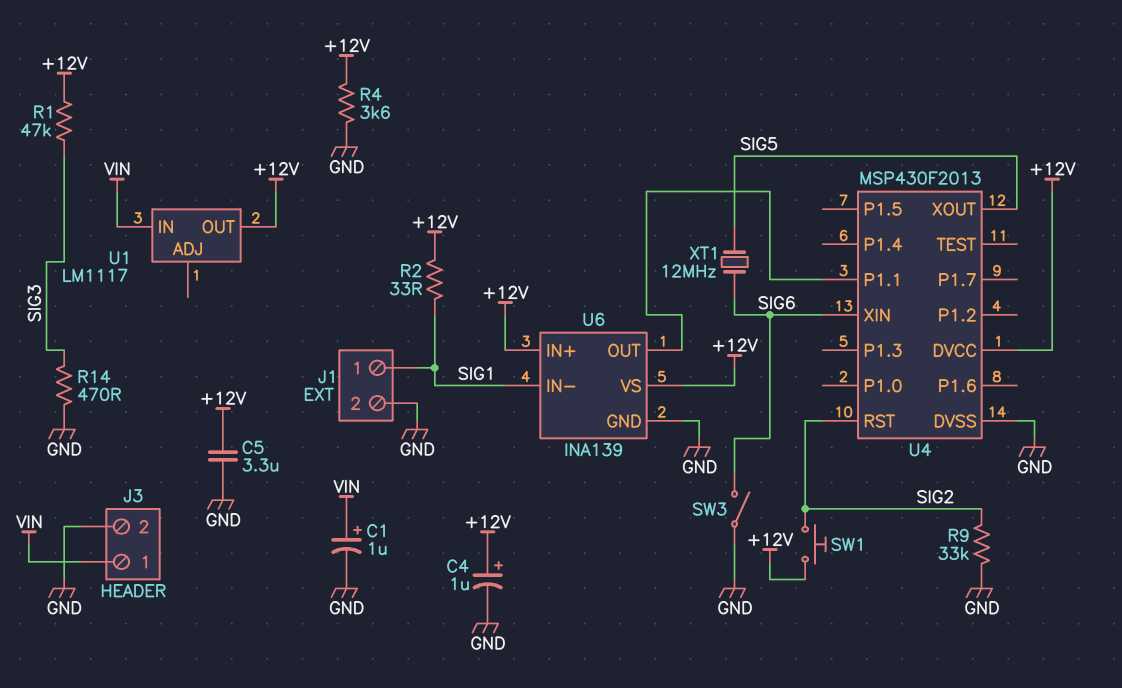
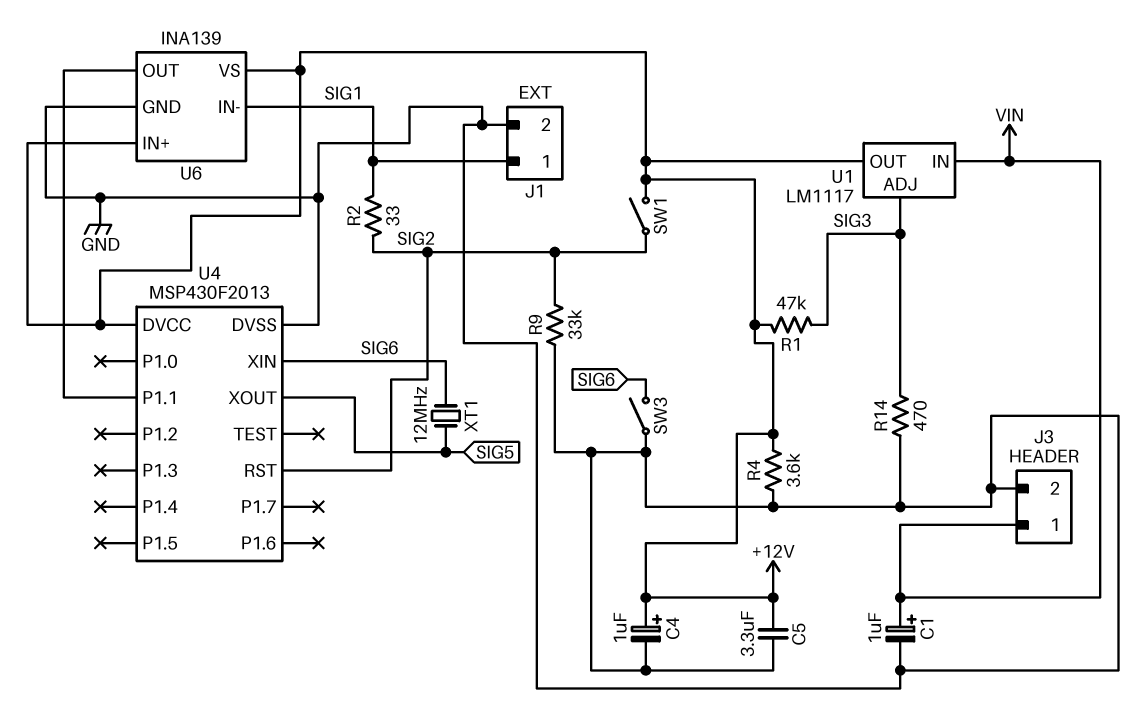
R2: 33 (+12V, SIG1) -> 33 (SIG1, SIG2)
SW1: button (+12V, SIG2) -> switch (+12V, SIG2)
U1 pin ADJ: none -> SIG3

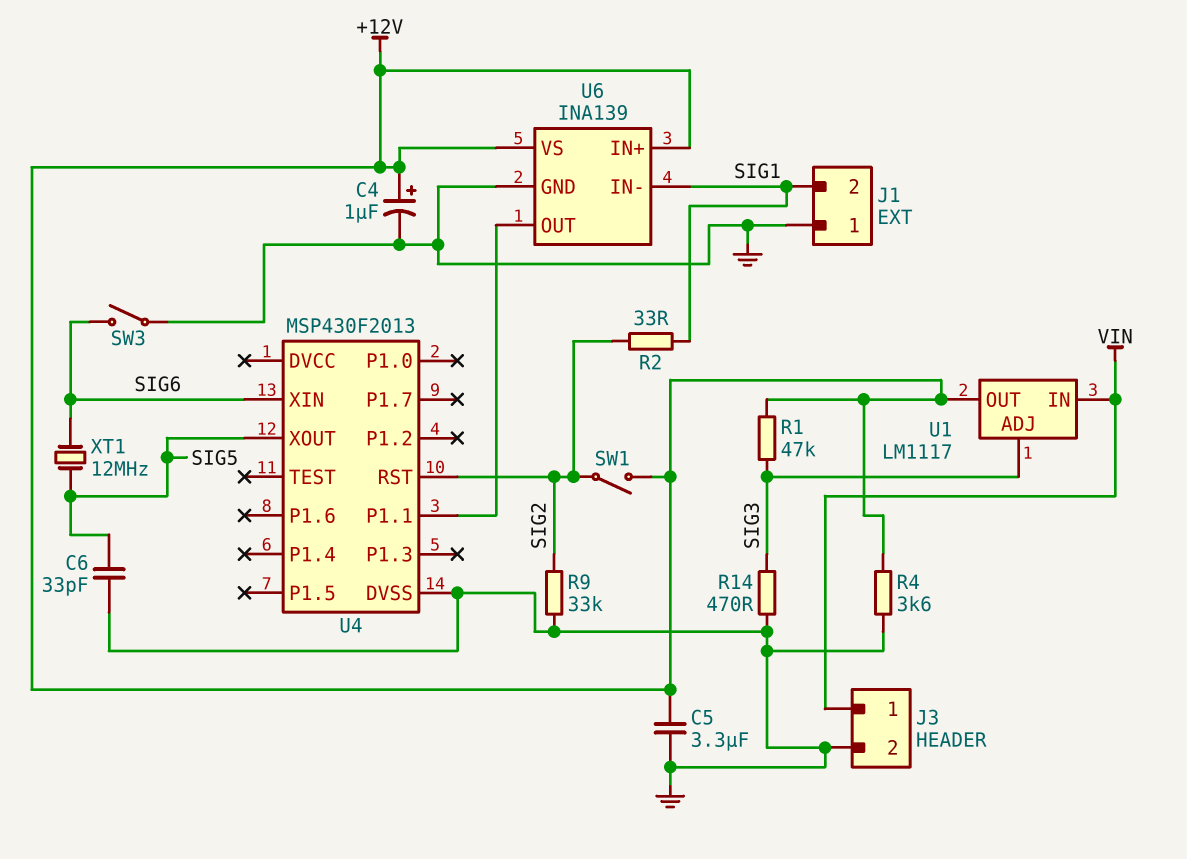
C1: 1uF (plus VIN, minus GND) -> none
C6: none -> 33pF (GND, SIG5)
J1 pin 1: SIG1 -> GND
J1 pin 2: GND -> SIG1
U4 pin DVCC: +12V -> none

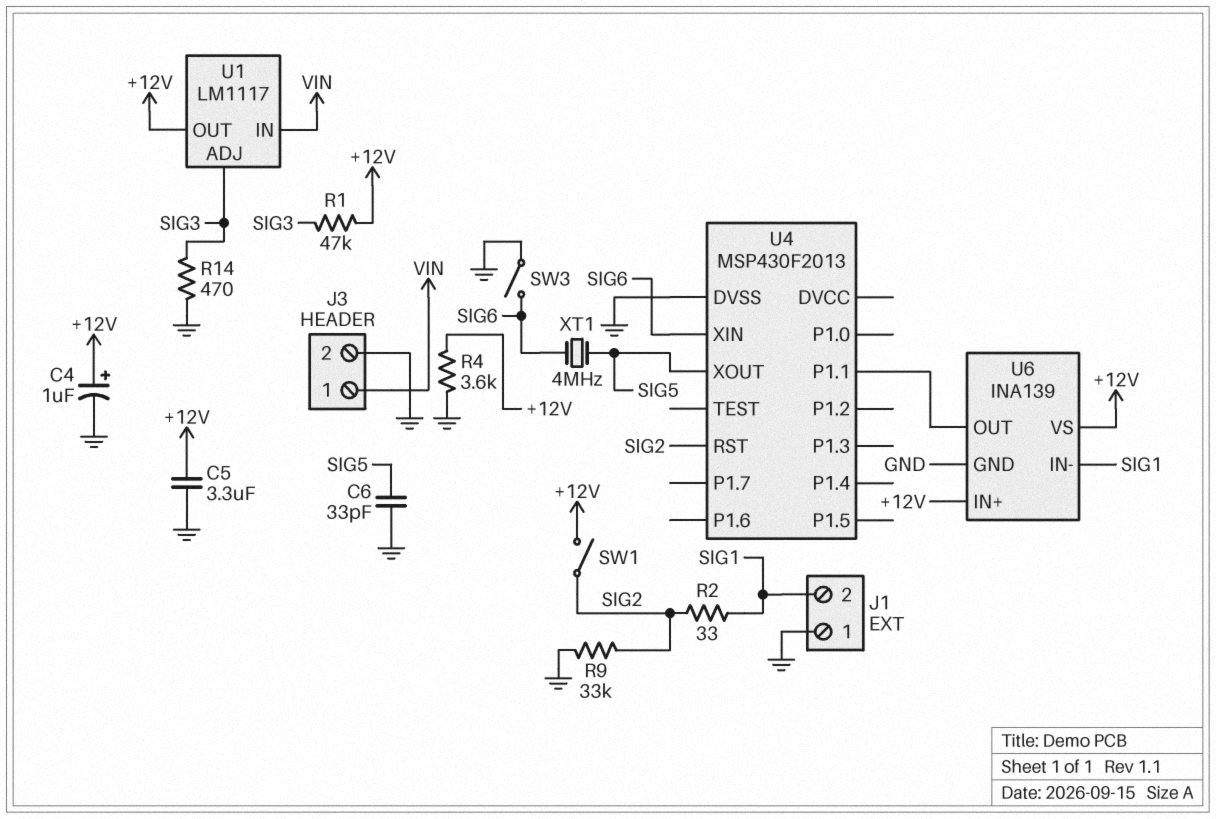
XT1: 12MHz (SIG5, SIG6) -> 4MHz (SIG5, SIG6)

